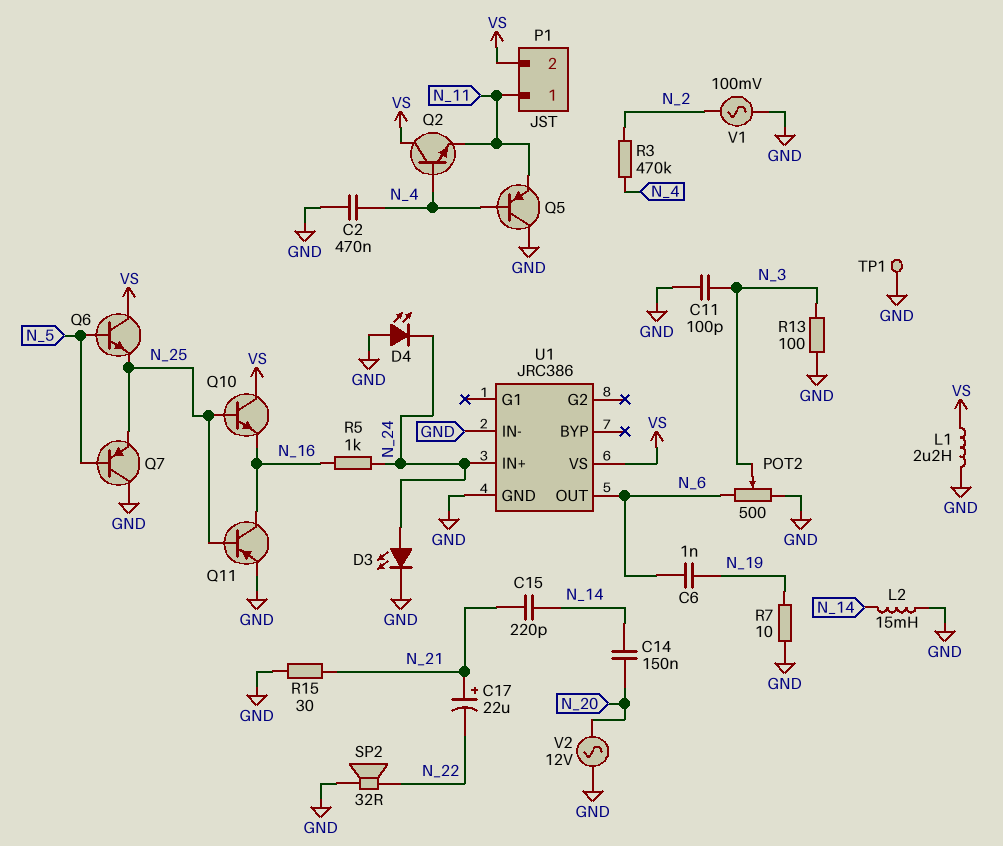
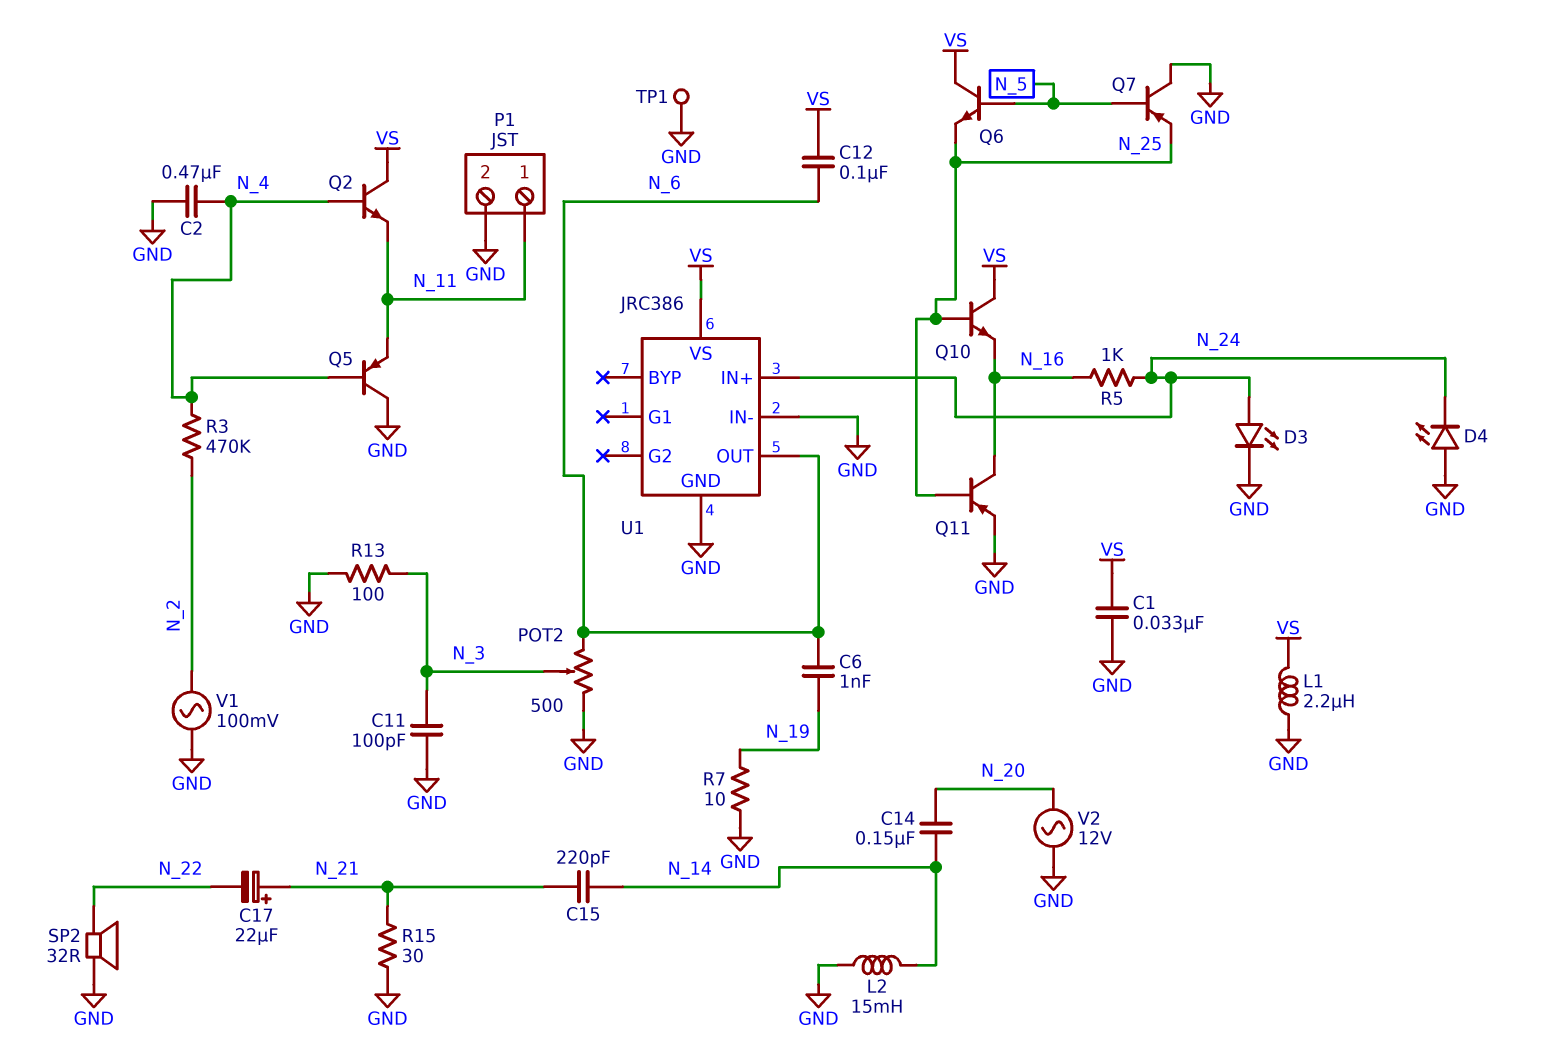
C1: none -> 33nF (GND, VS)
C12: none -> 100nF (N_6, VS)
P1 pin 2: VS -> GND

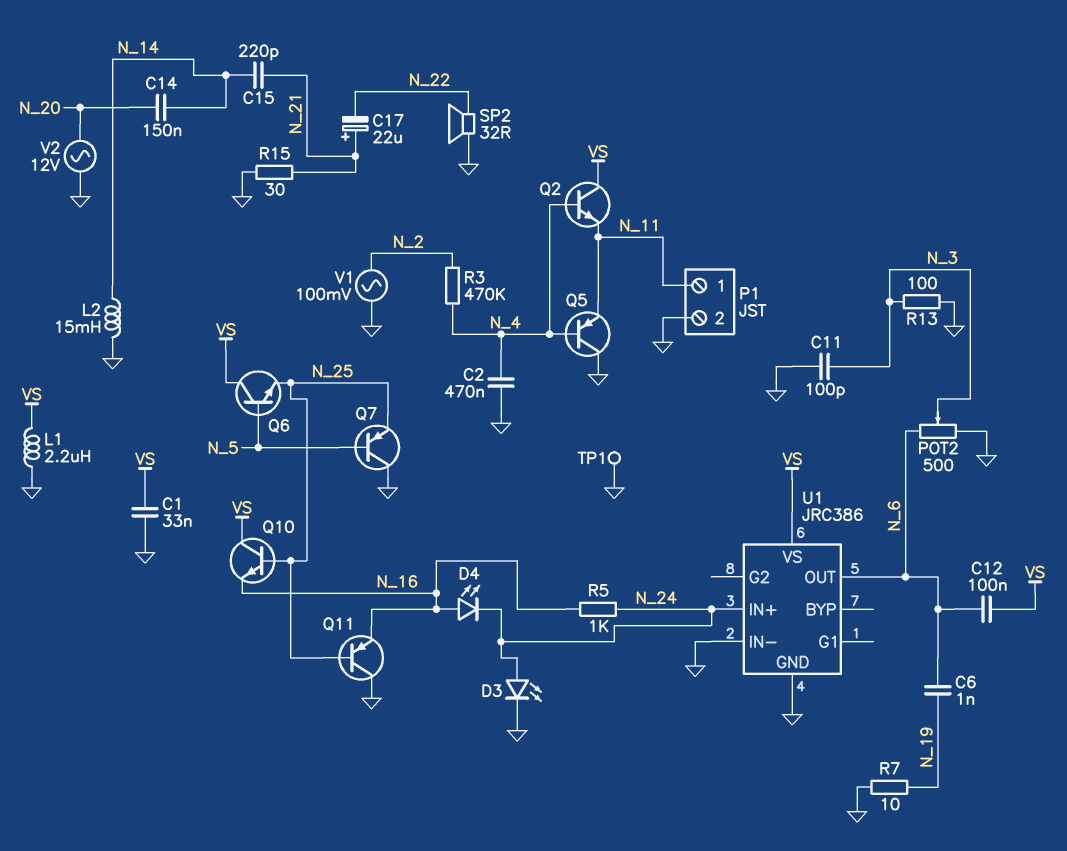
D4: LED (A GND, K N_24) -> LED (A N_16, K N_24)
Q11: PNP (B N_25, C N_16, E GND) -> PNP (B N_25, C GND, E N_16)

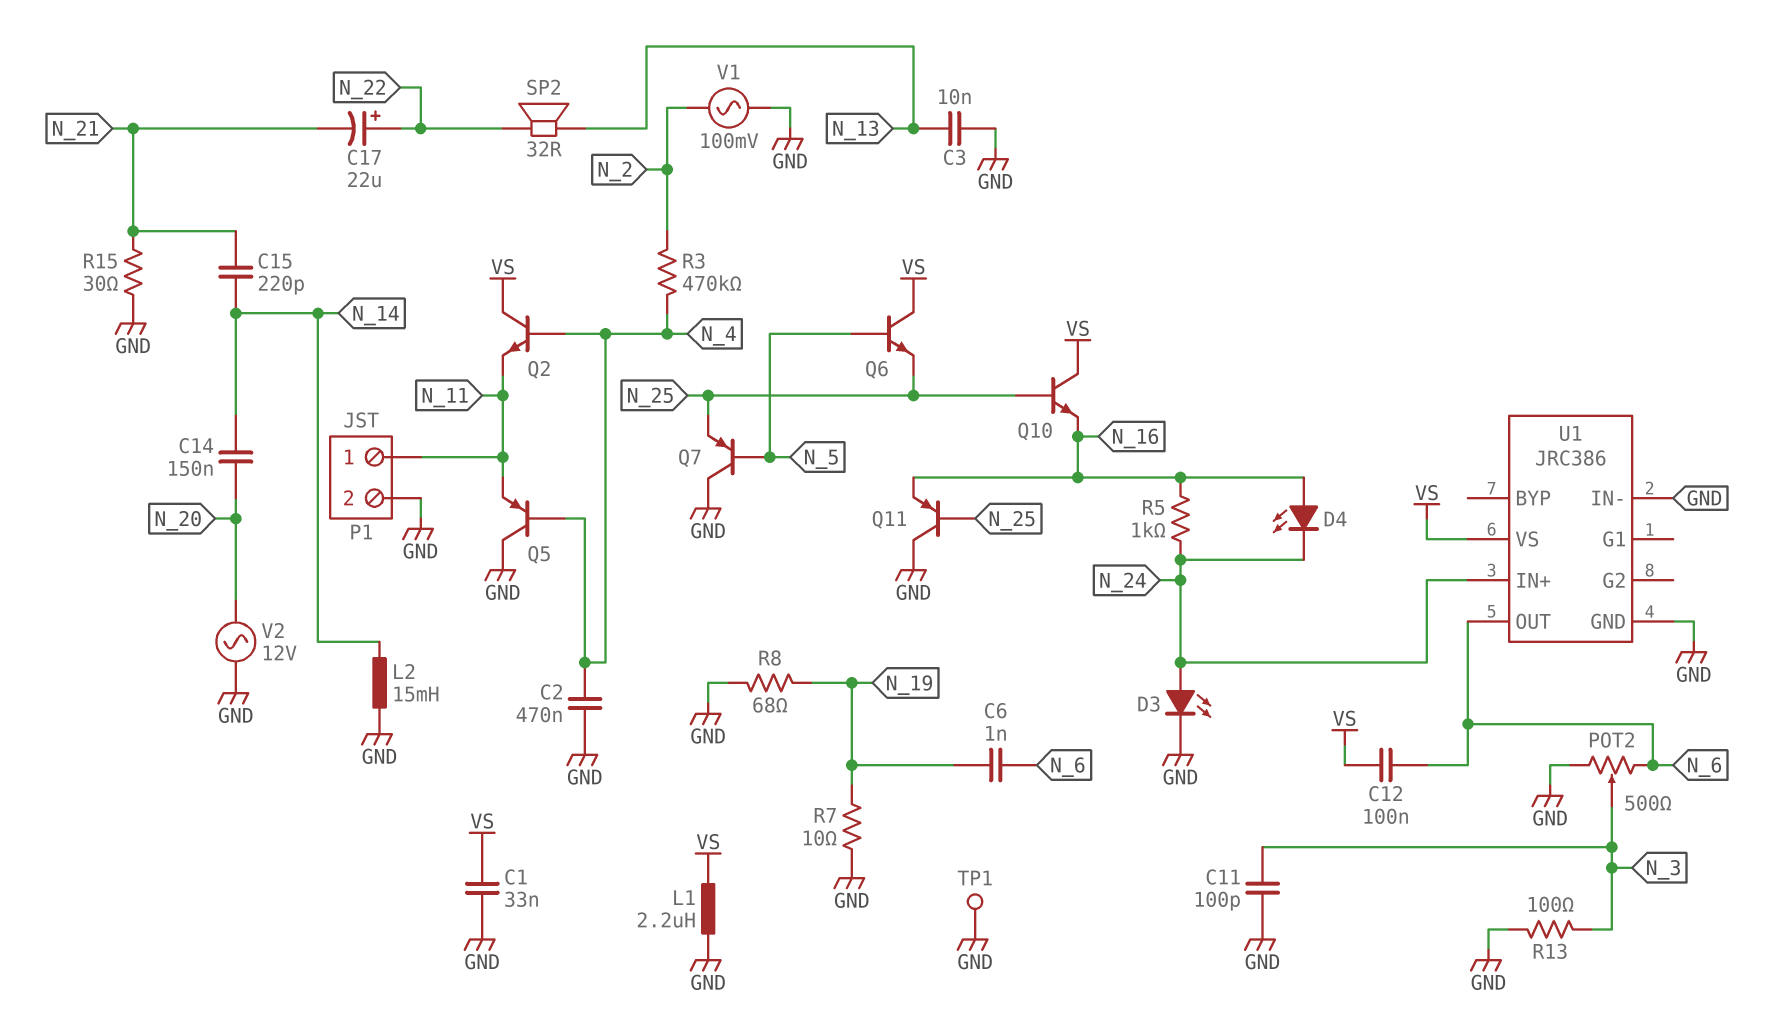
C3: none -> 10nF (GND, N_13)
C17: 22uF (plus N_21, minus N_22) -> 22uF (plus N_22, minus N_21)
R8: none -> 68 (GND, N_19)
SP2: speaker 32R (GND, N_22) -> speaker 32R (N_13, N_22)

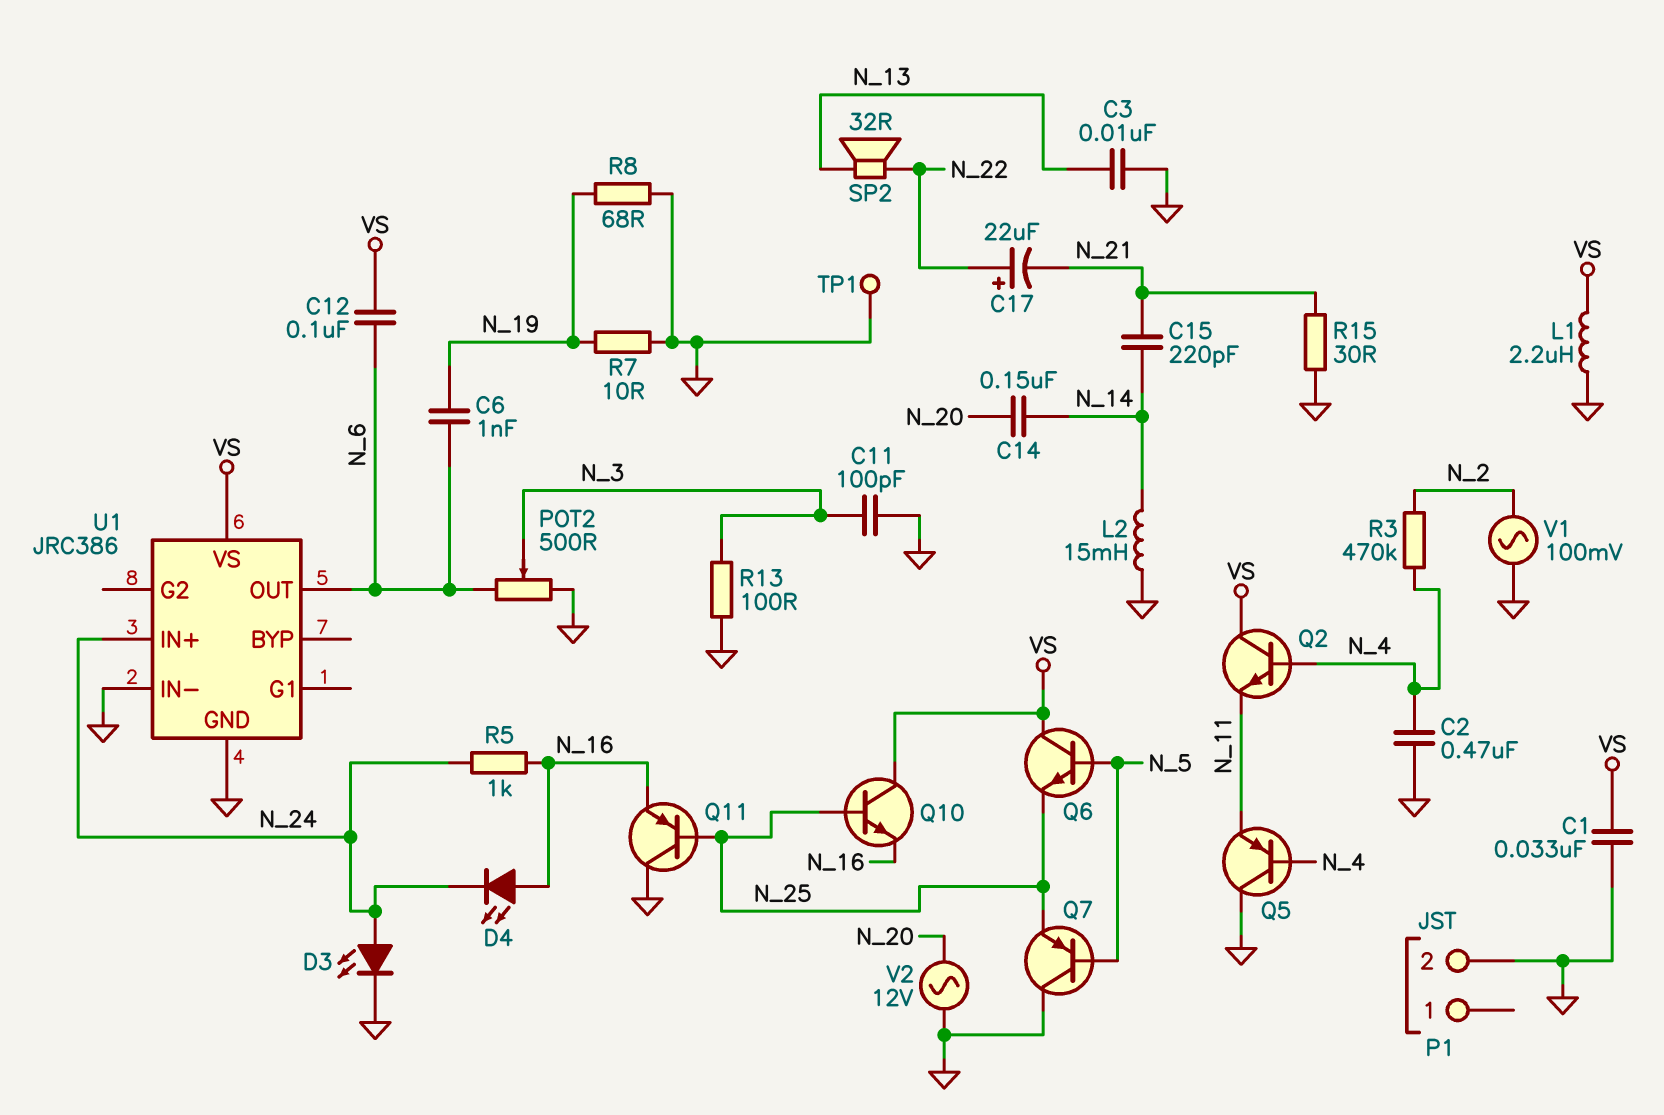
P1 pin 1: N_11 -> none

